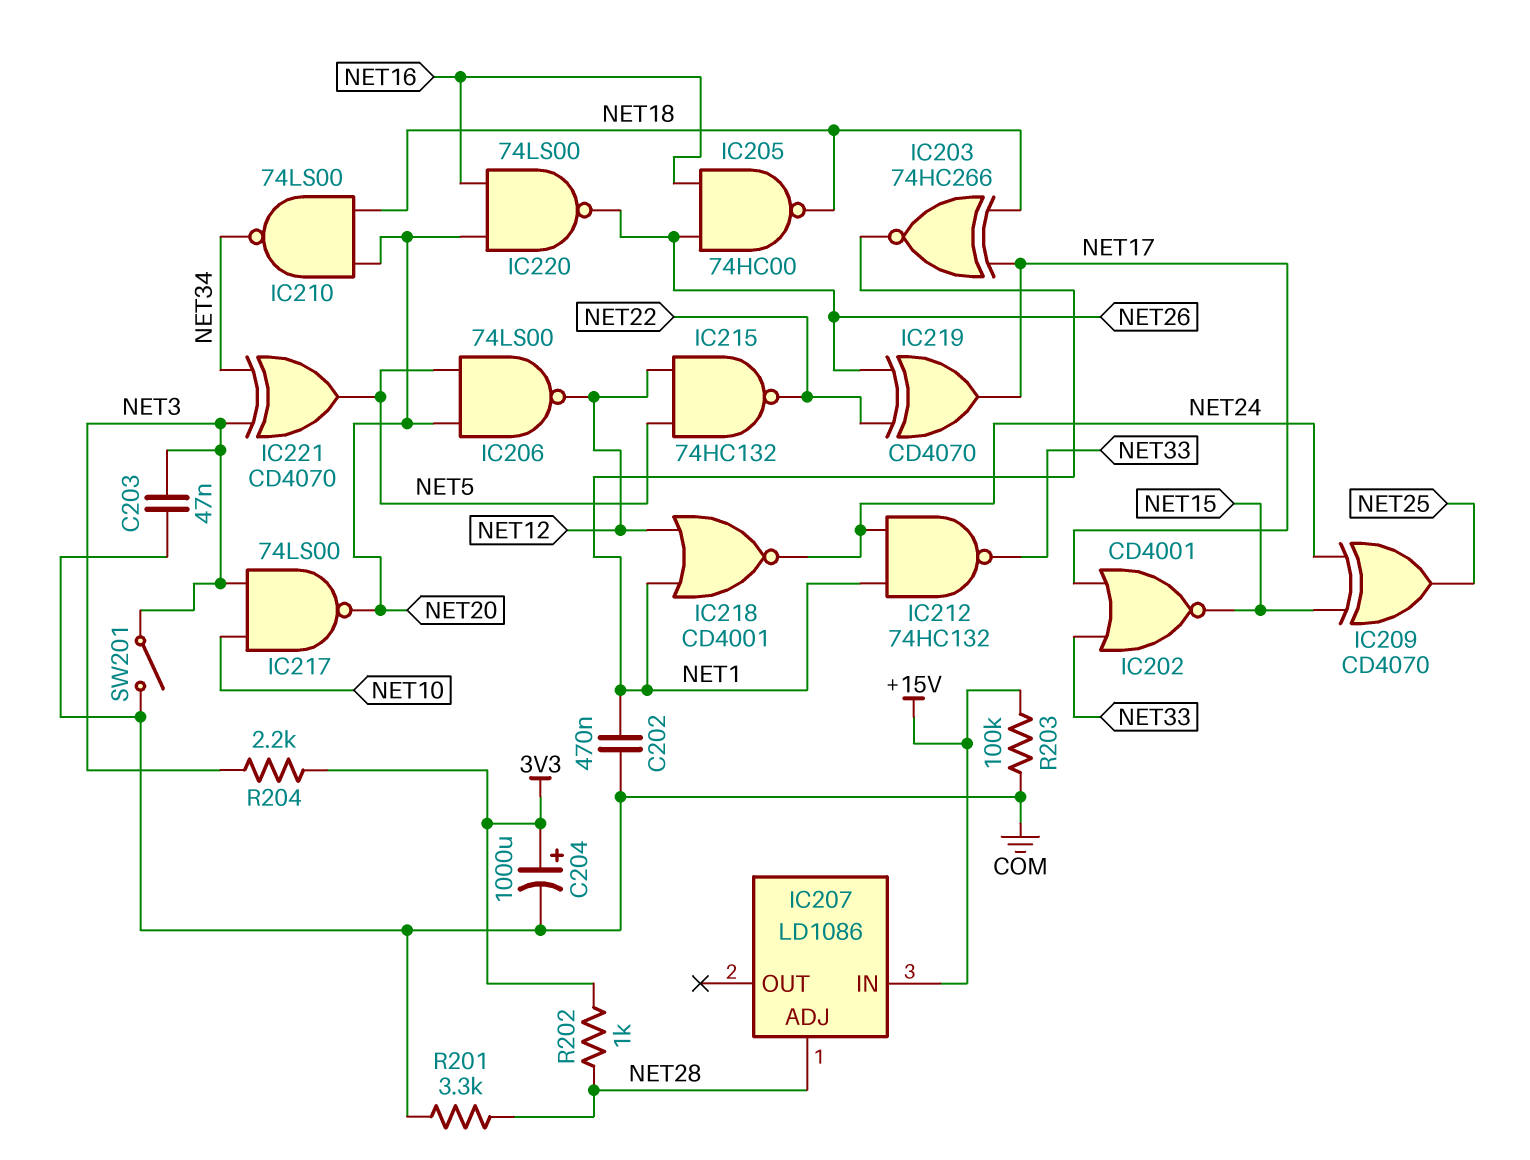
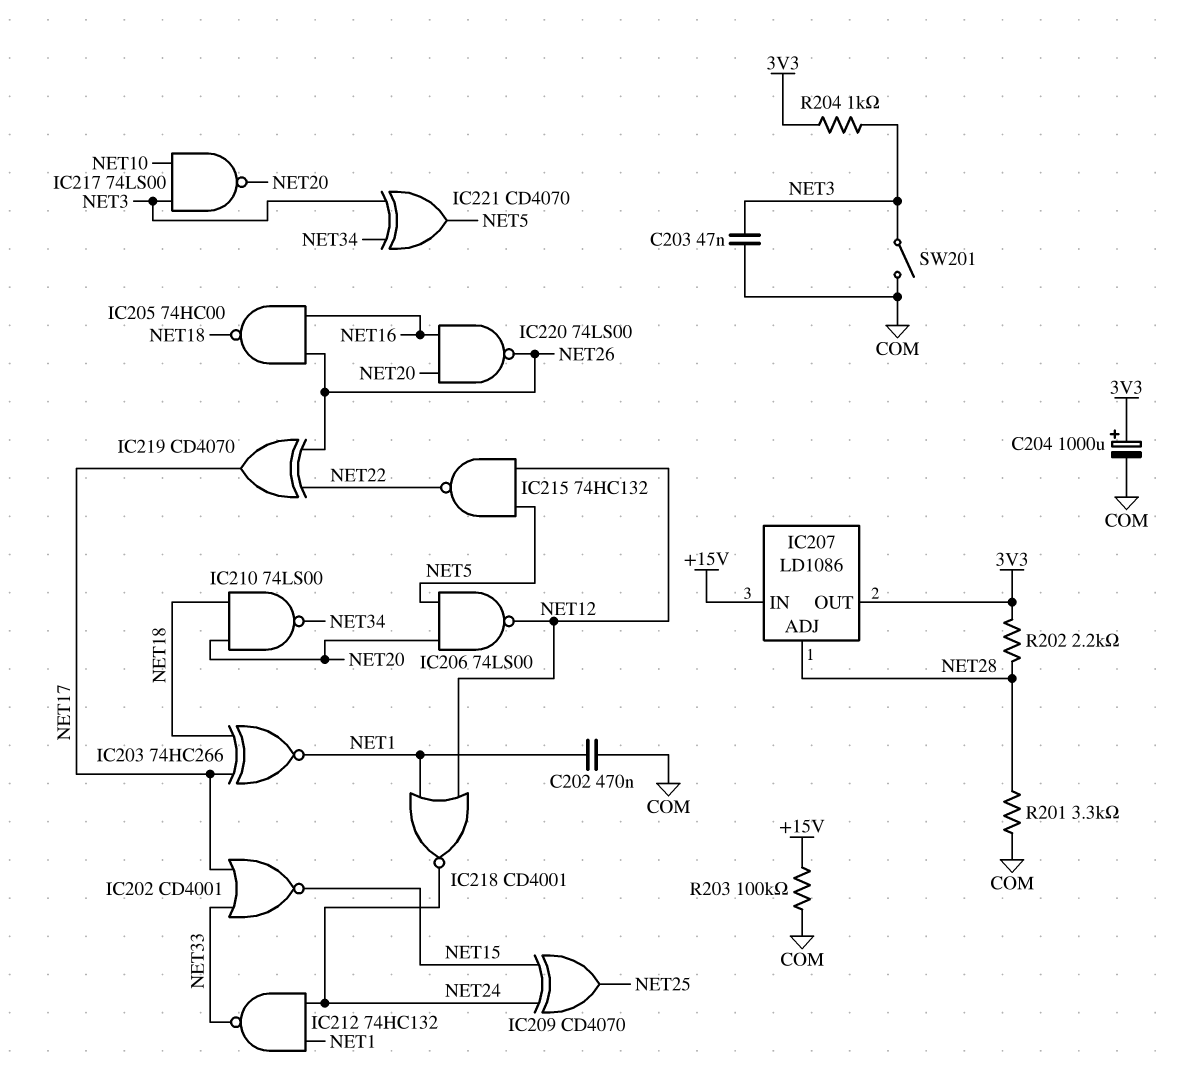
IC207 pin OUT: none -> 3V3
R202: 1k (3V3, NET28) -> 2.2k (3V3, NET28)
R204: 2.2k (3V3, NET3) -> 1k (3V3, NET3)

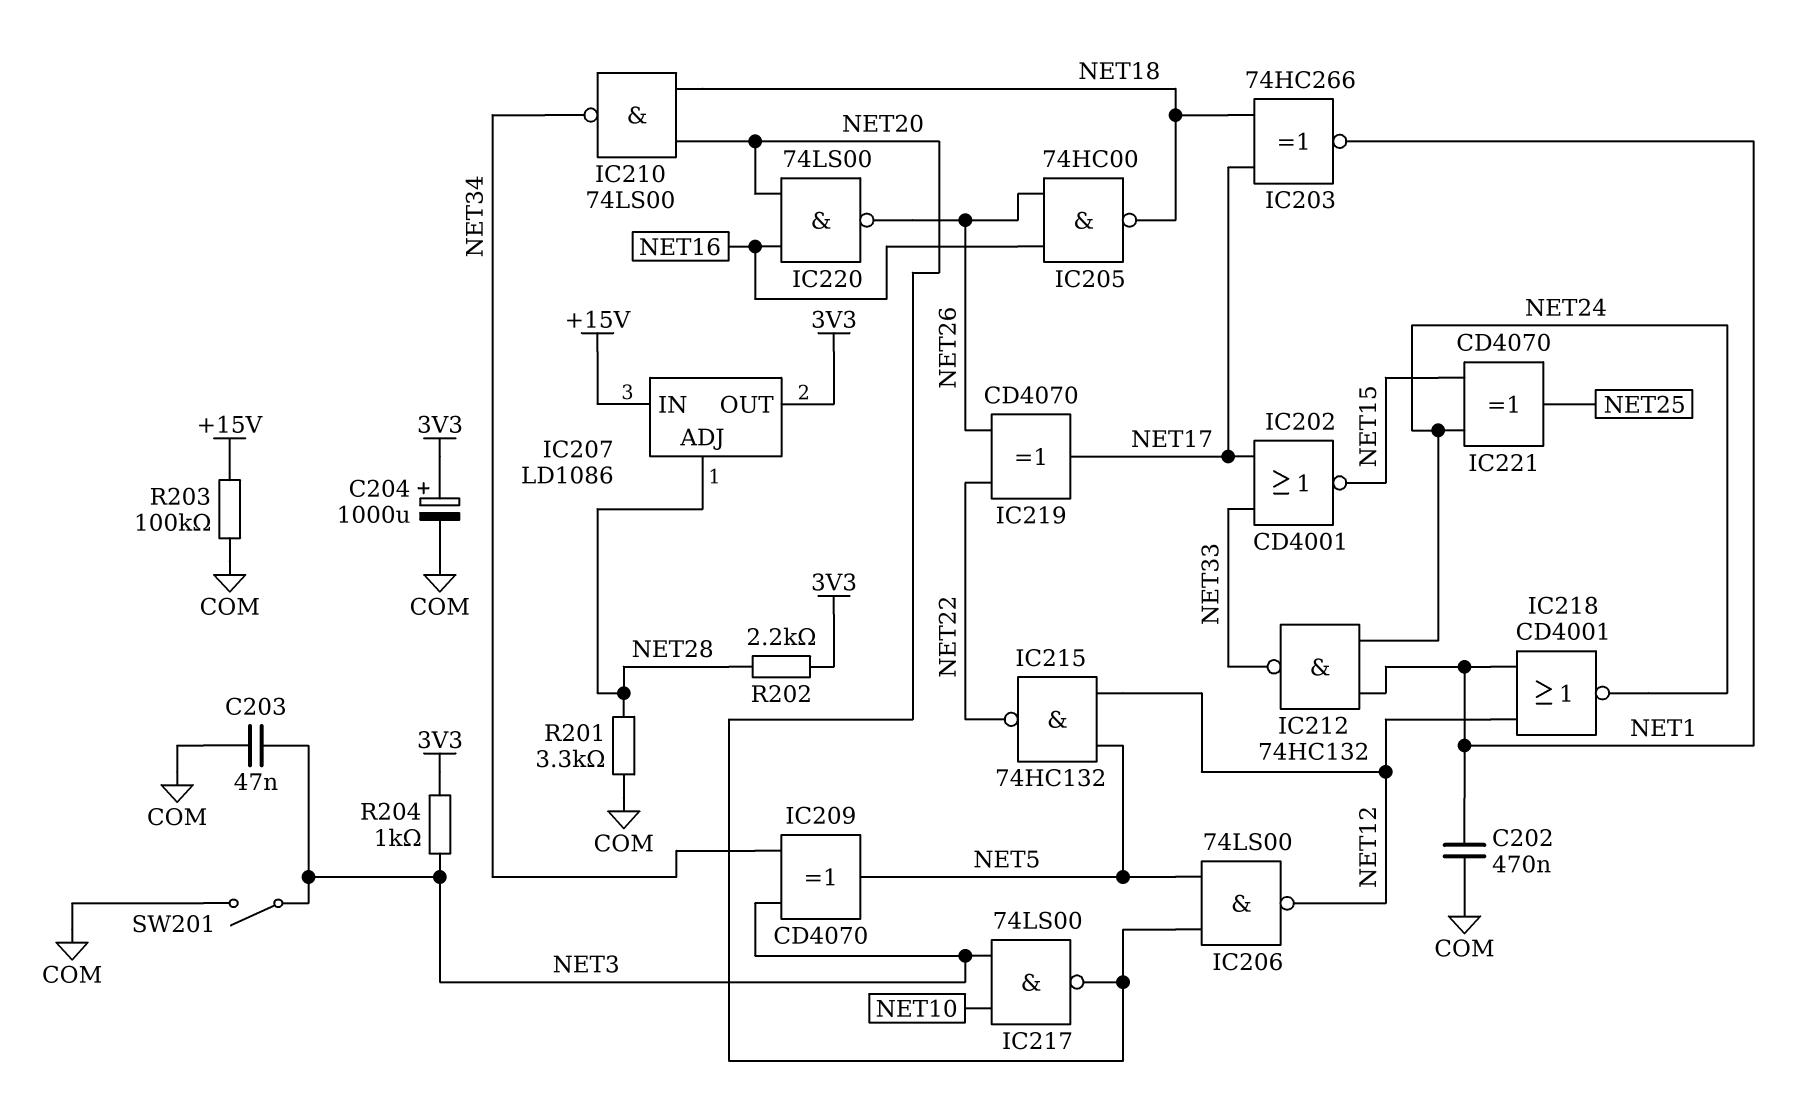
IC209: XOR CD4070 (in NET15, in NET24, out NET25) -> XOR CD4070 (in NET3, in NET34, out NET5)
IC221: XOR CD4070 (in NET3, in NET34, out NET5) -> XOR CD4070 (in NET15, in NET24, out NET25)

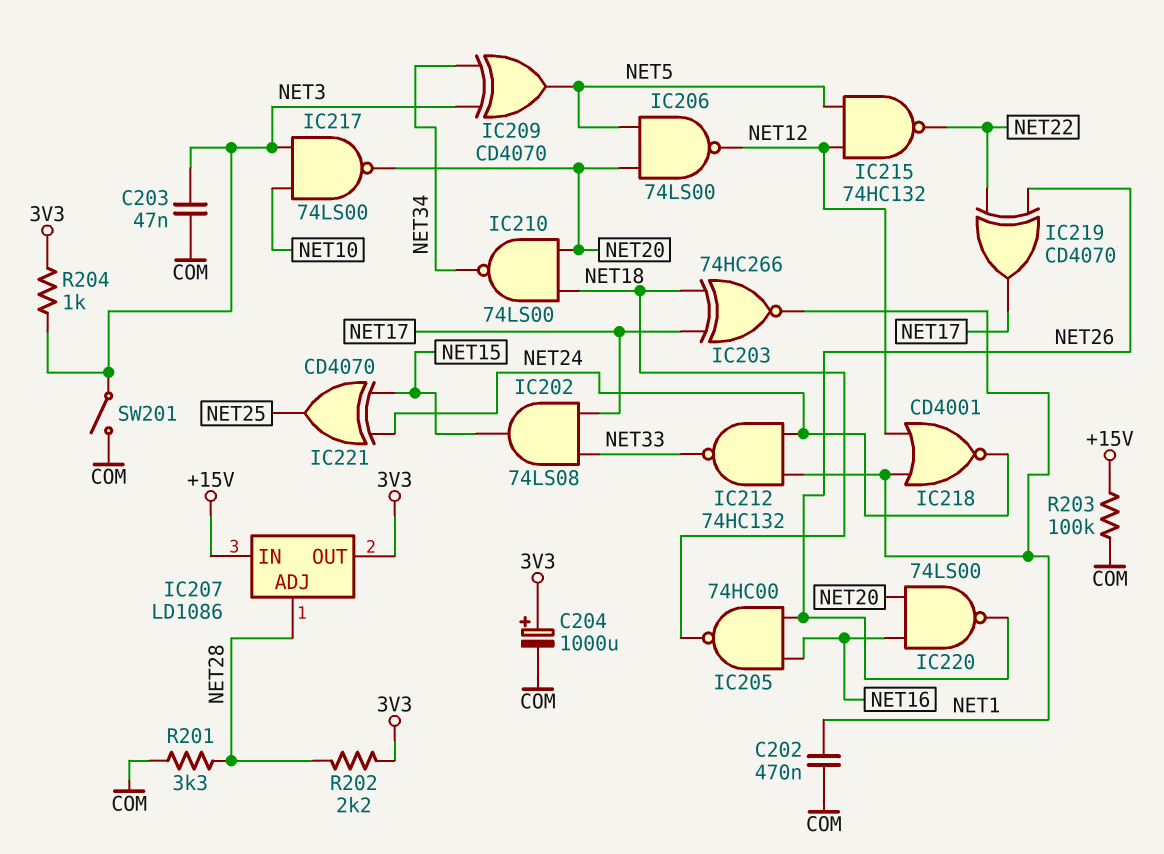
IC202: NOR CD4001 (in NET17, in NET33, out NET15) -> AND 74LS08 (in NET17, in NET33, out NET15)

